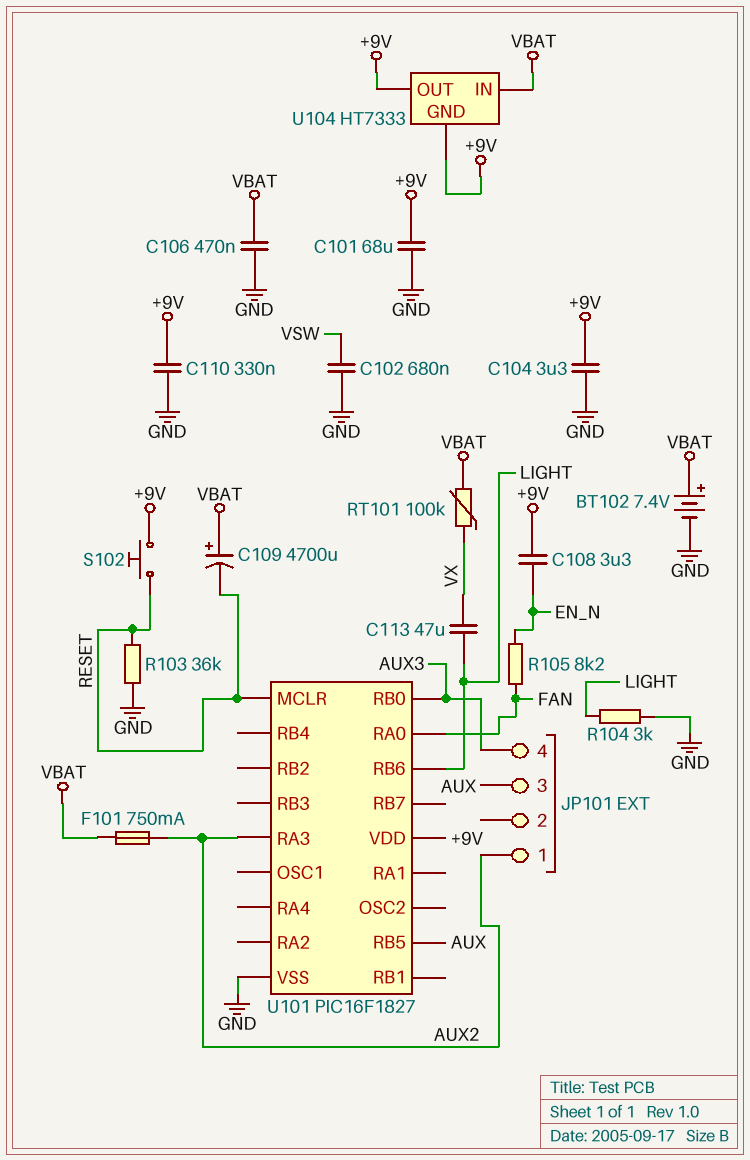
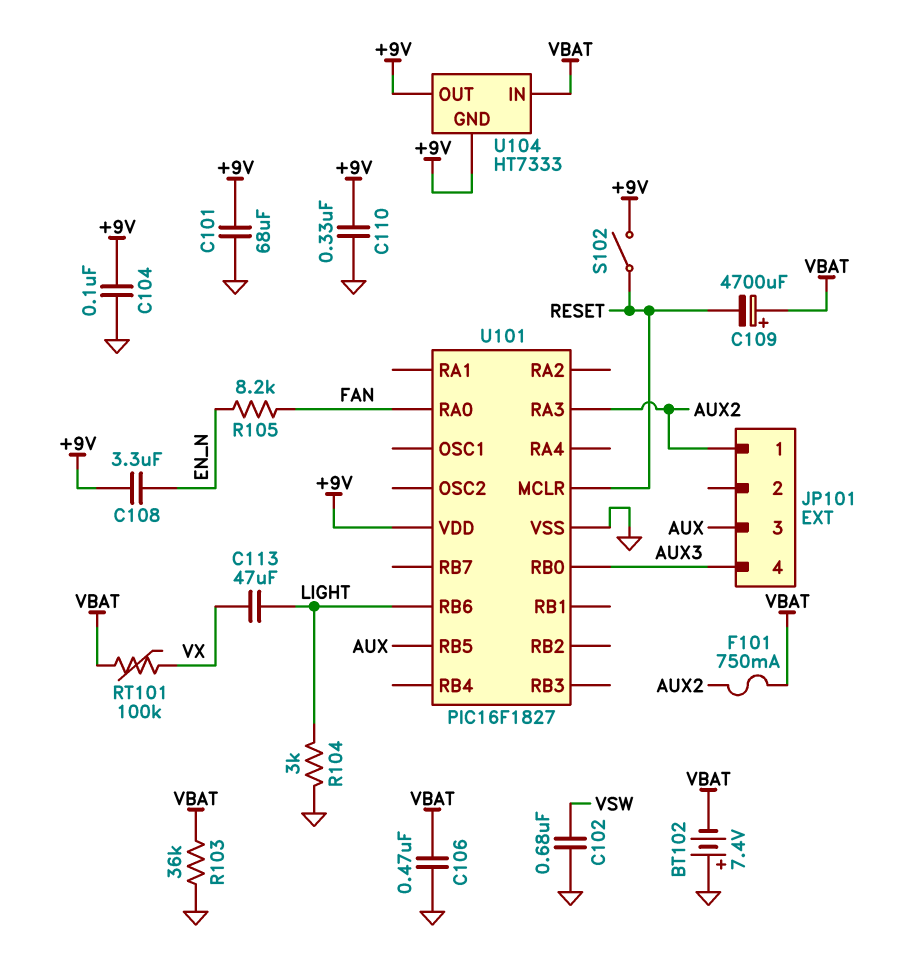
BT102: 7.4V (plus VBAT, minus GND) -> 7.4V (plus GND, minus VBAT)
C104: 3.3uF (+9V, GND) -> 100nF (+9V, GND)
R103: 36k (GND, RESET) -> 36k (GND, VBAT)
S102: button (+9V, RESET) -> switch (+9V, RESET)

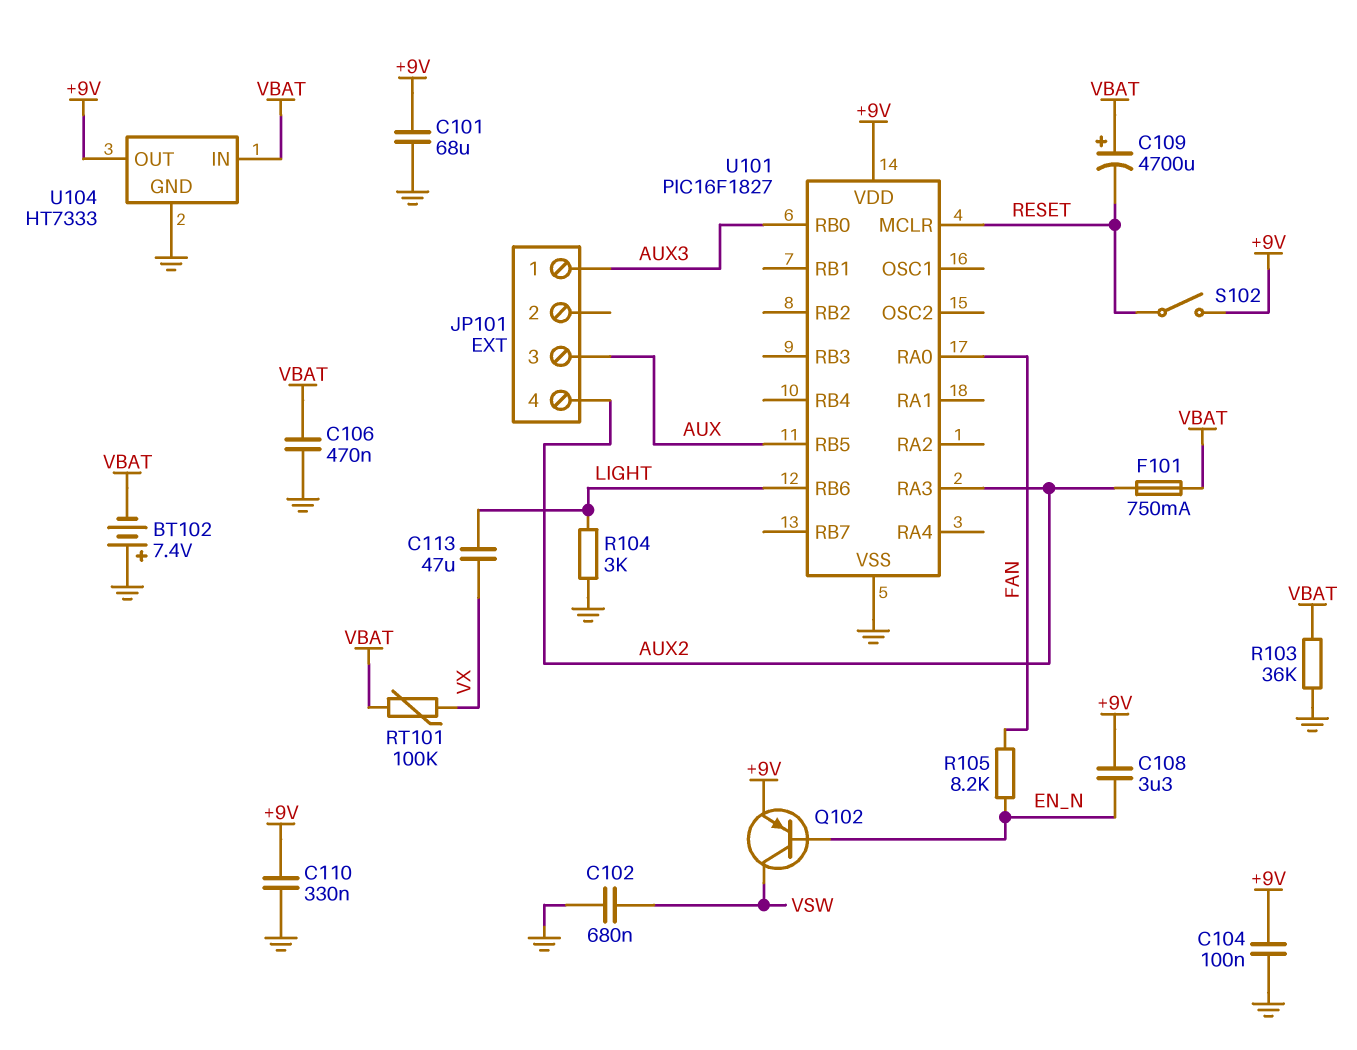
JP101 pin 1: AUX2 -> AUX3
JP101 pin 4: AUX3 -> AUX2
Q102: none -> PNP (B EN_N, C VSW, E +9V)
U104 pin GND: +9V -> GND

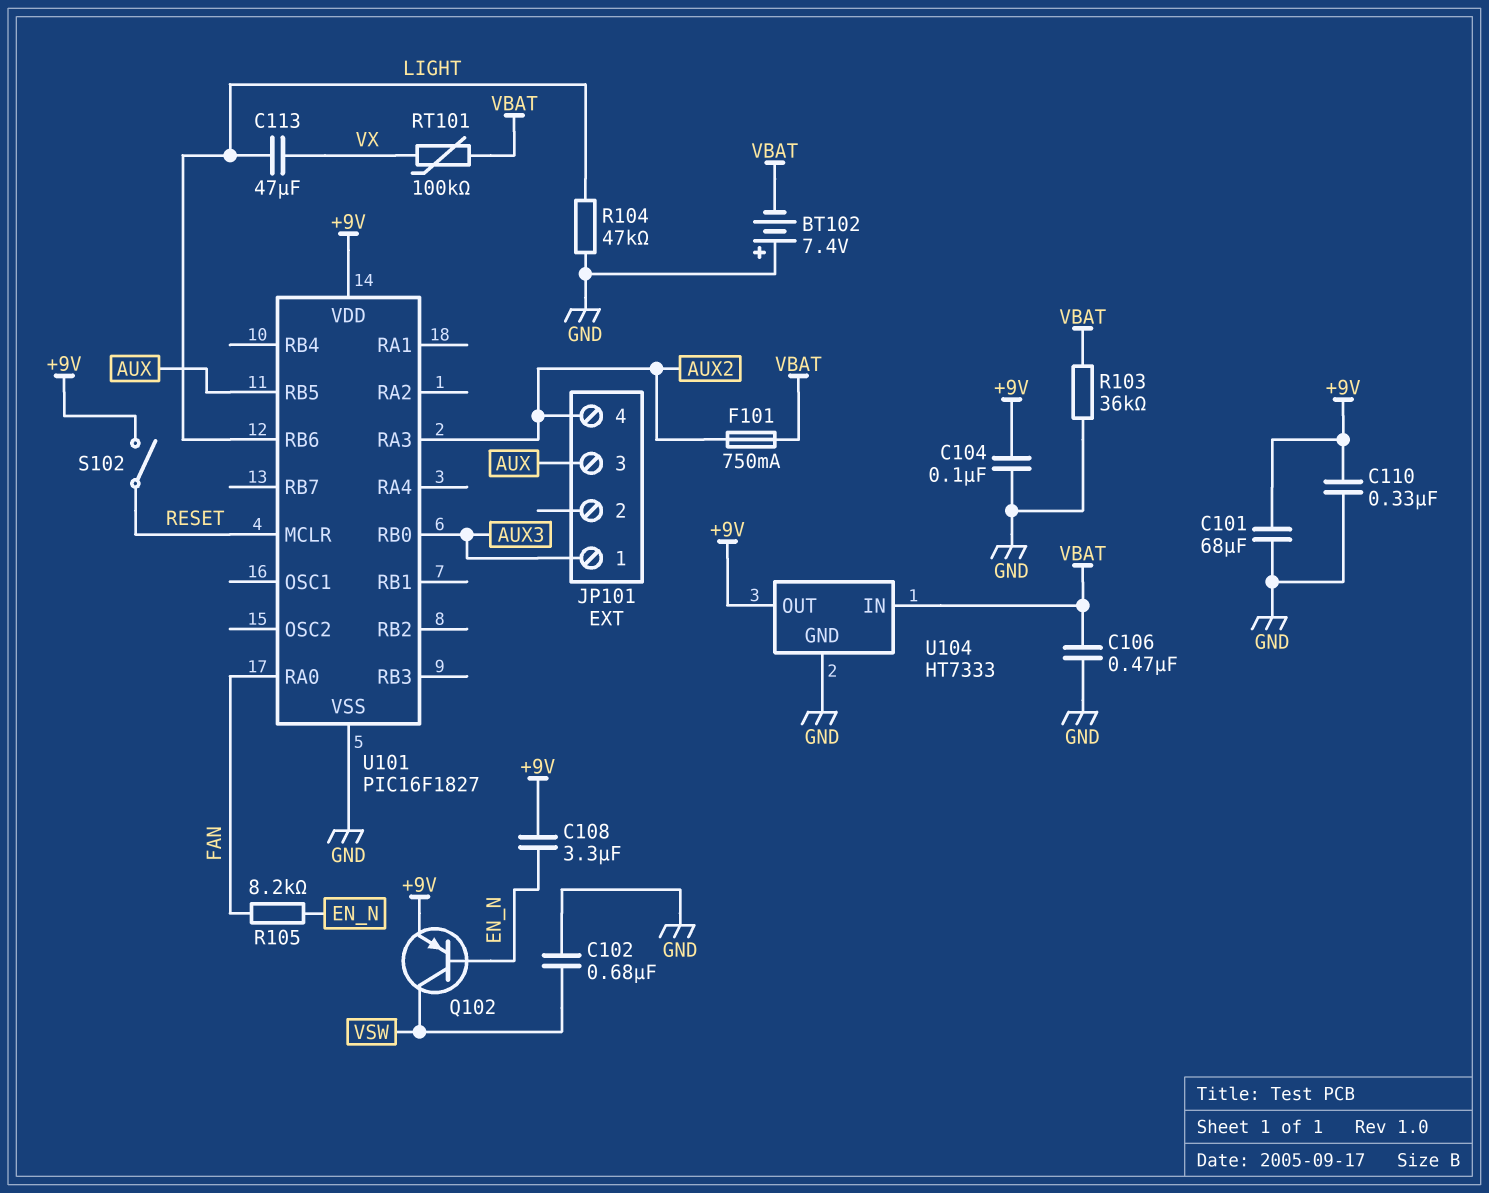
C109: 4700uF (plus VBAT, minus RESET) -> none
R104: 3k (GND, LIGHT) -> 47k (GND, LIGHT)

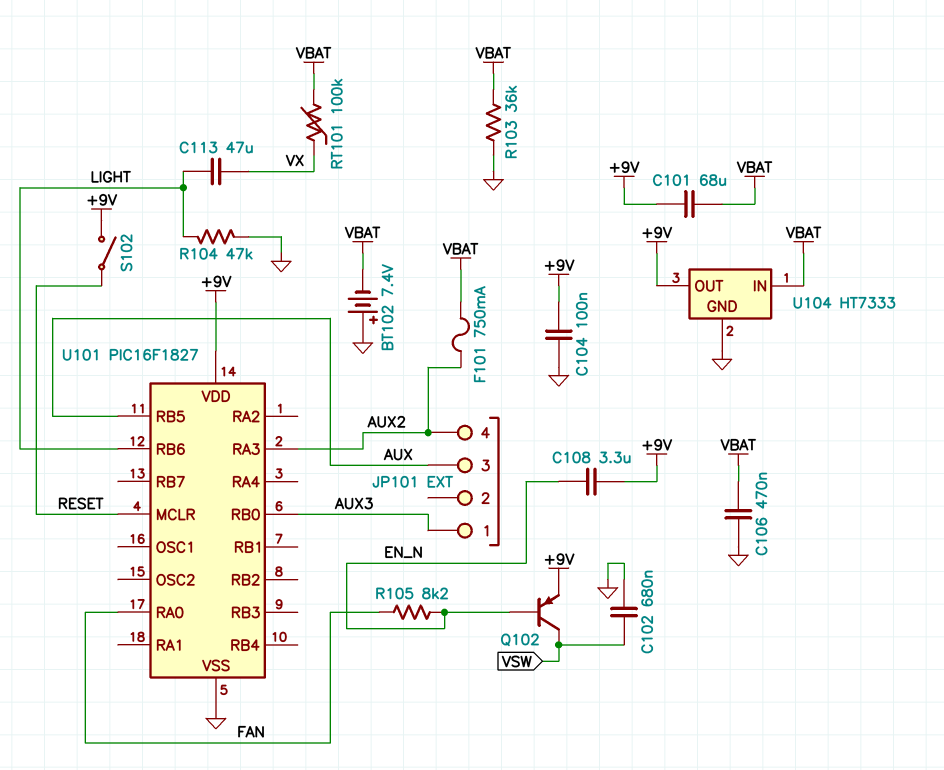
C101: 68uF (+9V, GND) -> 68uF (+9V, VBAT)
C110: 330nF (+9V, GND) -> none

